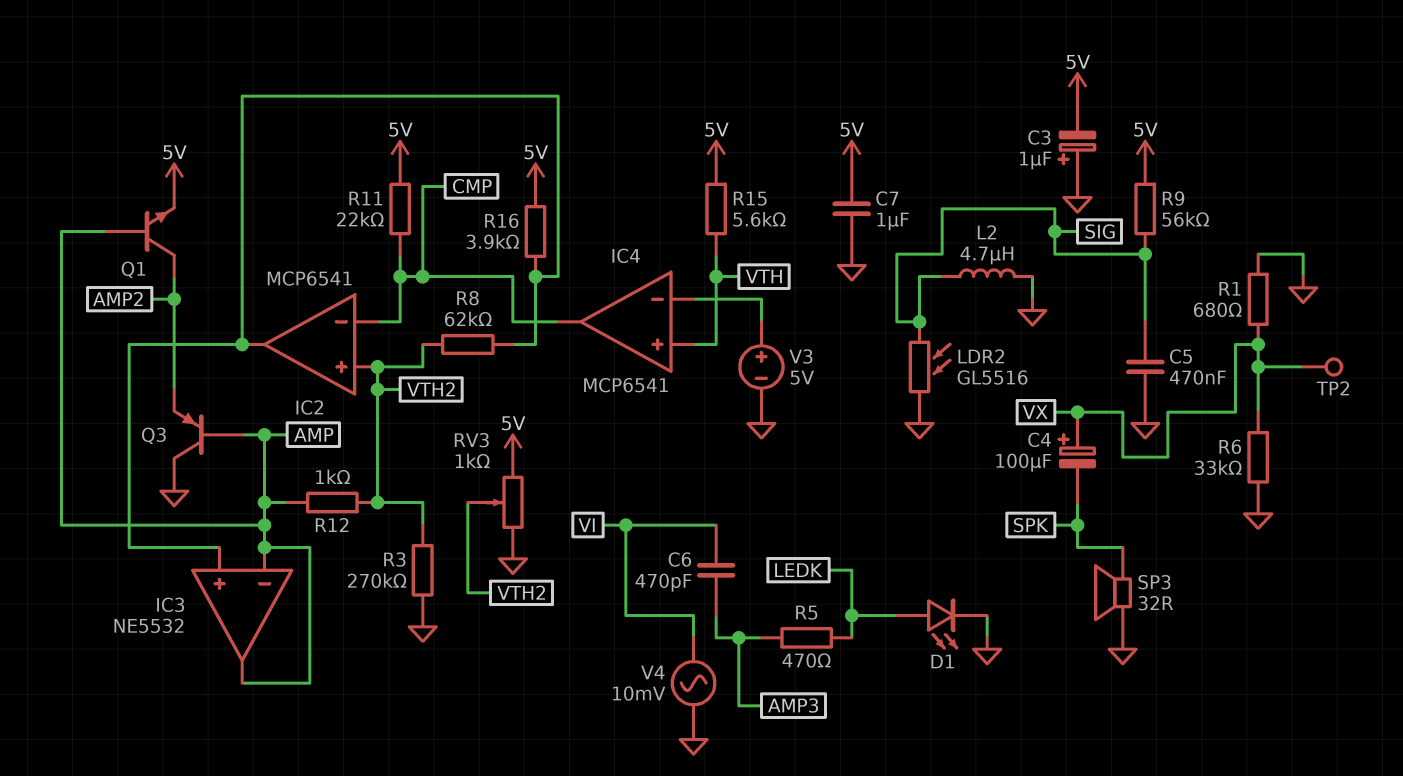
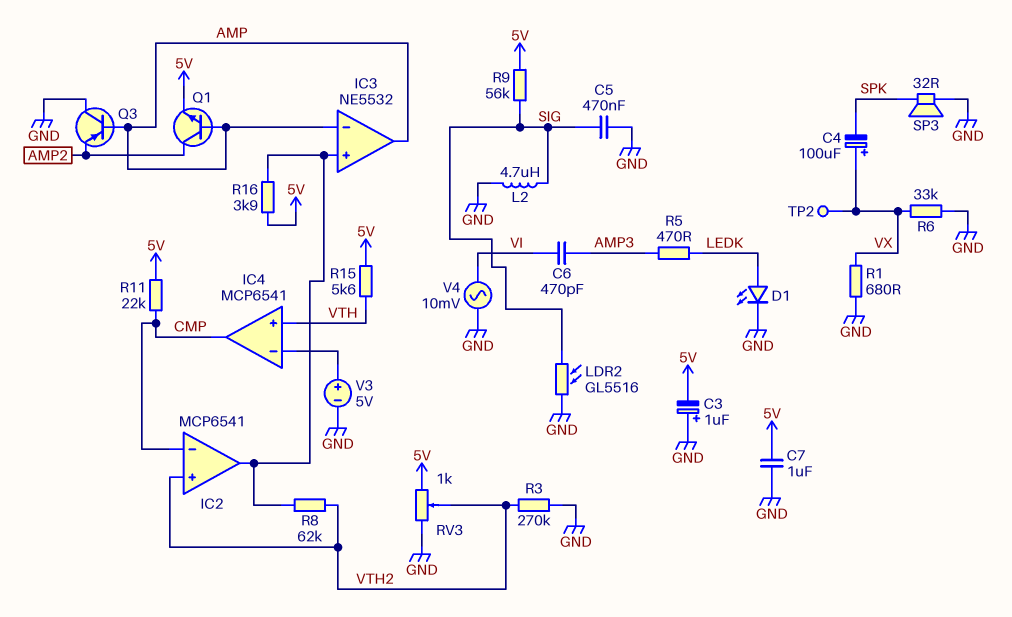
R12: 1k (AMP, VTH2) -> none

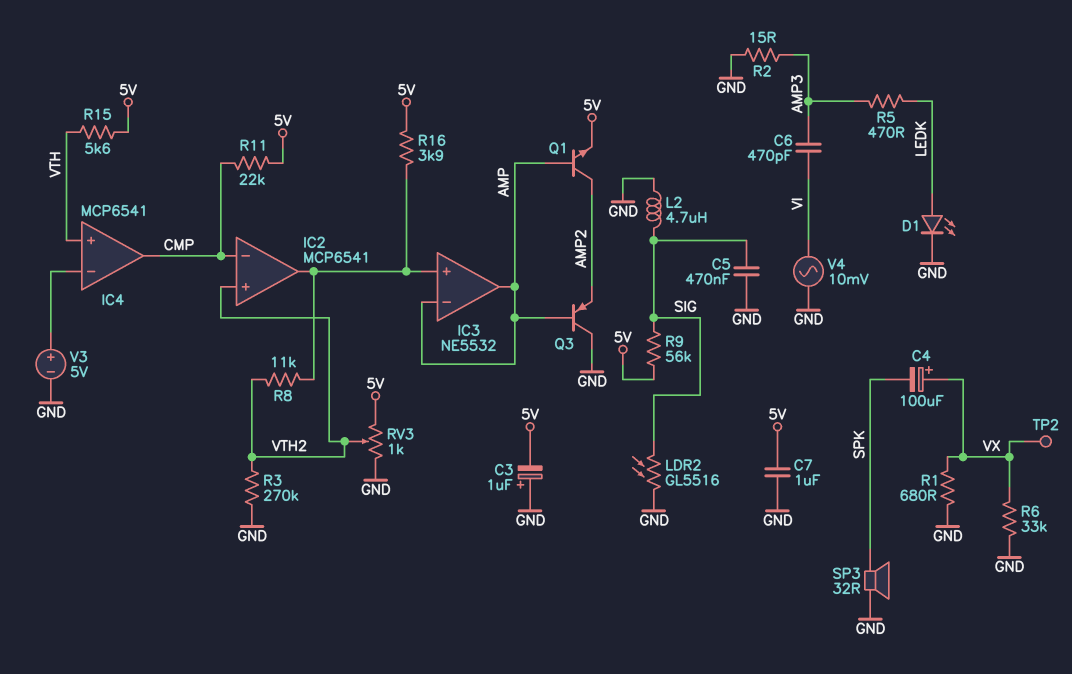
R2: none -> 15 (AMP3, GND)
R8: 62k (IC2/out, VTH2) -> 11k (IC2/out, VTH2)

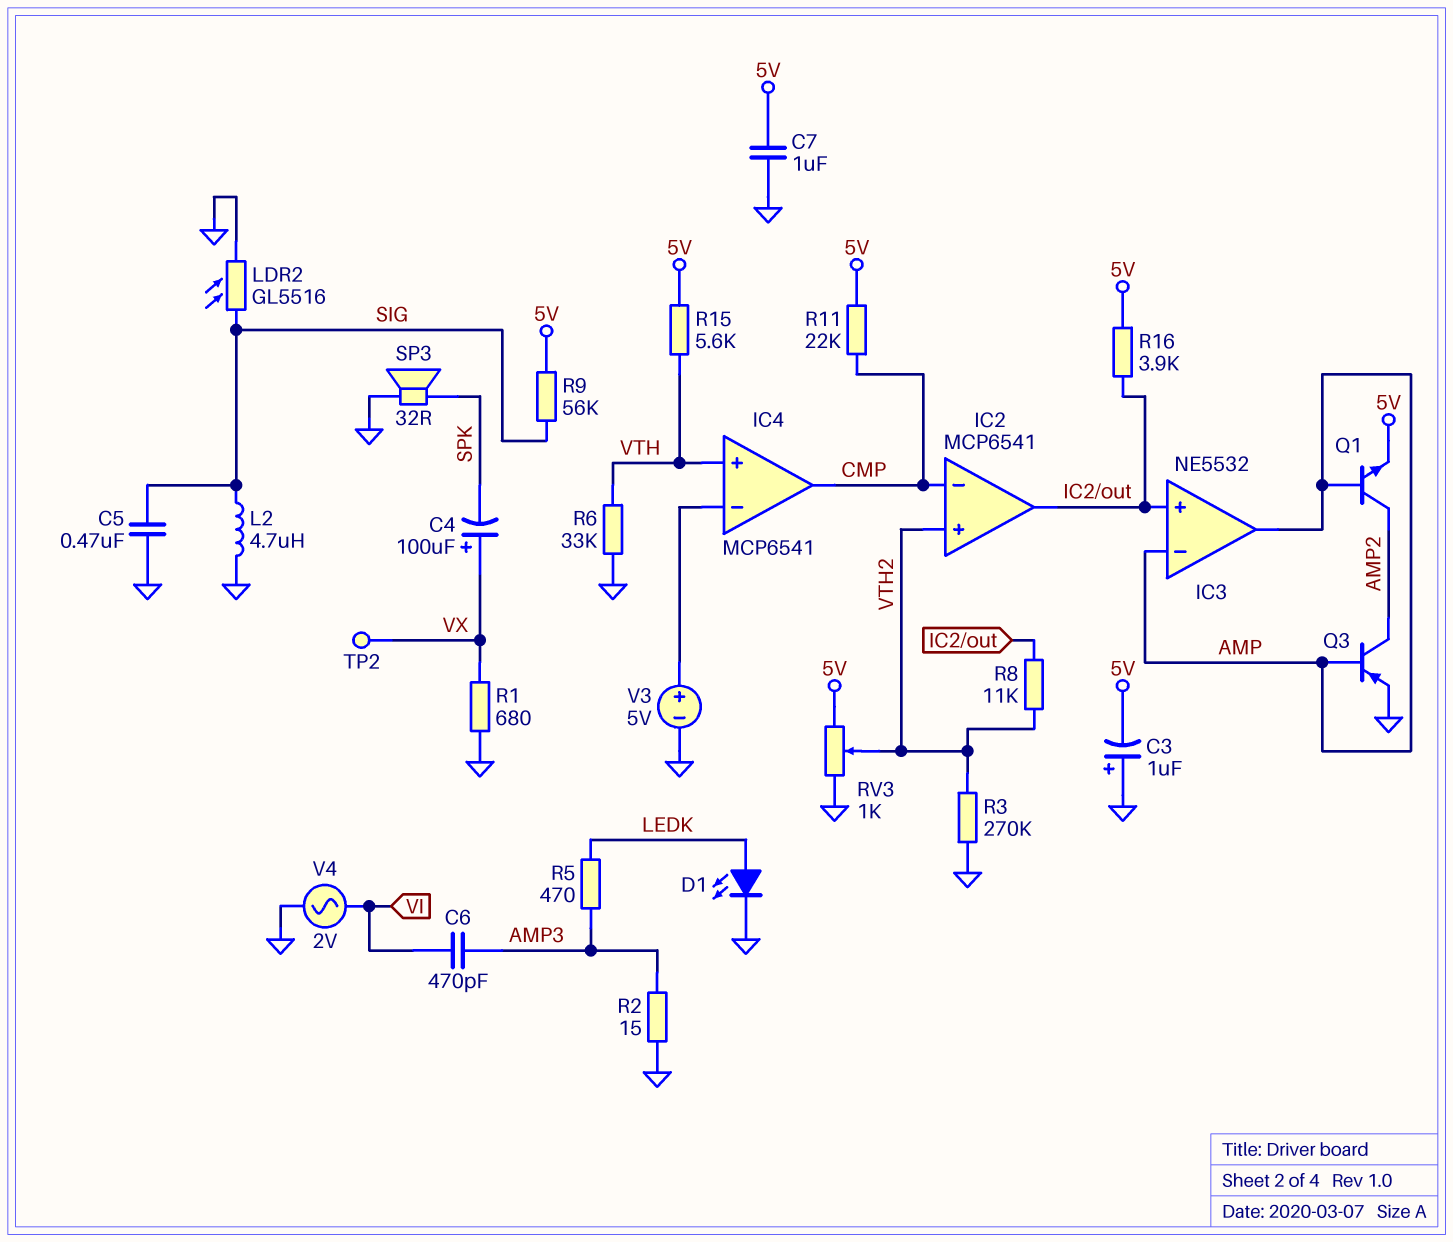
Q3: PNP (B AMP, C GND, E AMP2) -> PNP (B AMP, C AMP2, E GND)
R6: 33k (GND, VX) -> 33k (GND, VTH)
V4: AC 10mV (GND, VI) -> AC 2V (GND, VI)

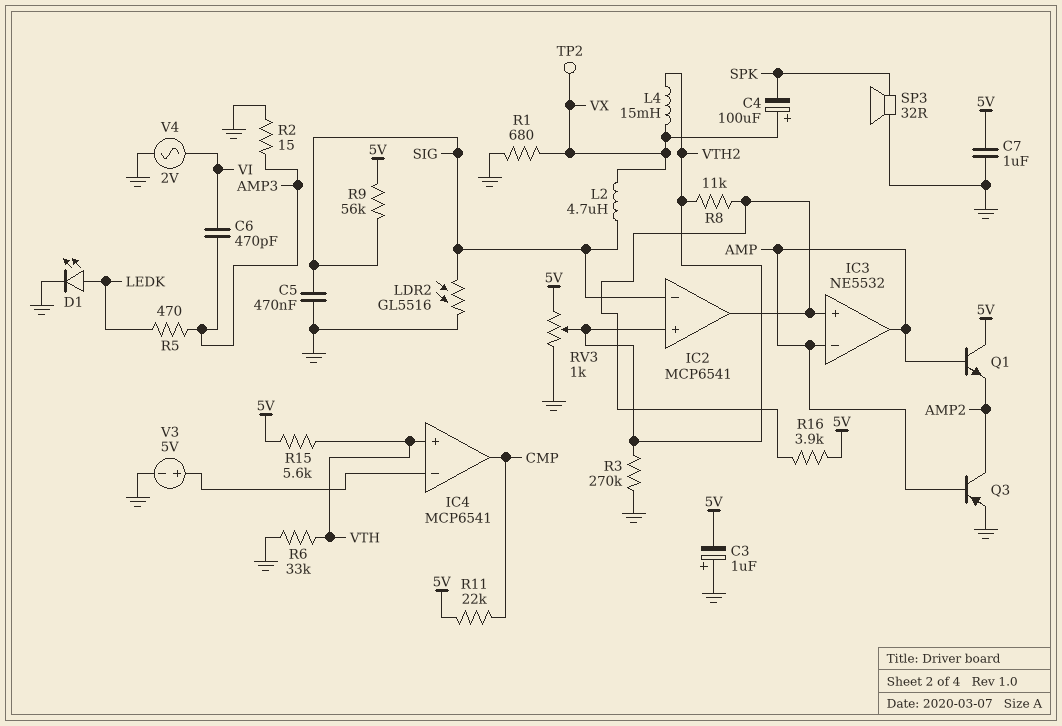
IC2 pin in-: CMP -> SIG
L2: 4.7uH (GND, SIG) -> 4.7uH (SIG, VX)
L4: none -> 15mH (VTH2, VX)
Q1: NPN (B AMP, C AMP2, E 5V) -> NPN (B AMP, C 5V, E AMP2)

